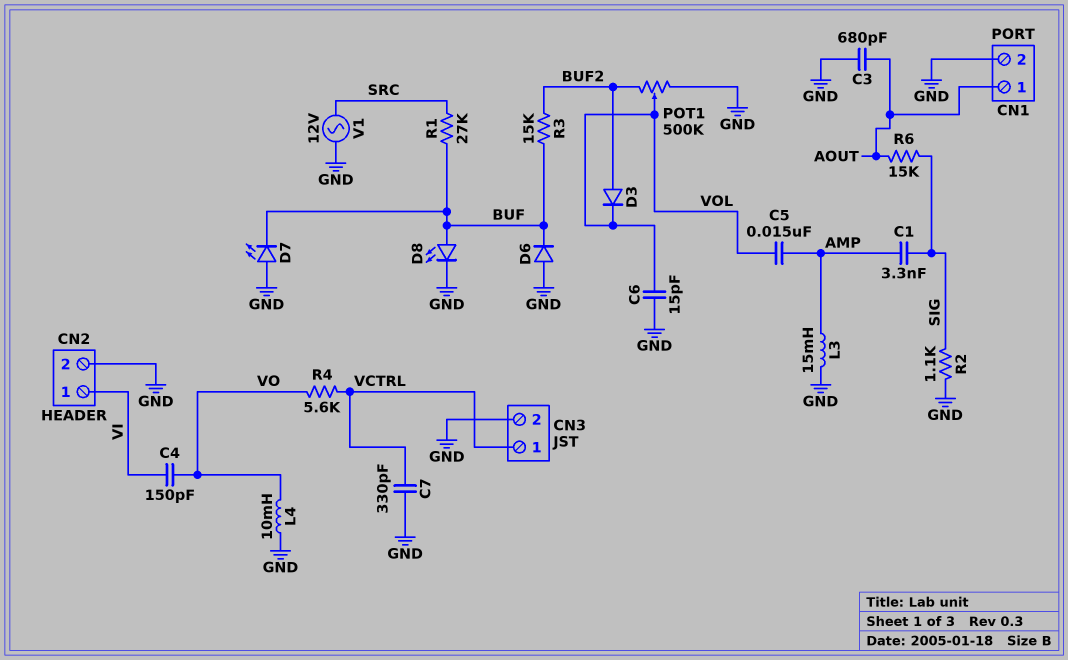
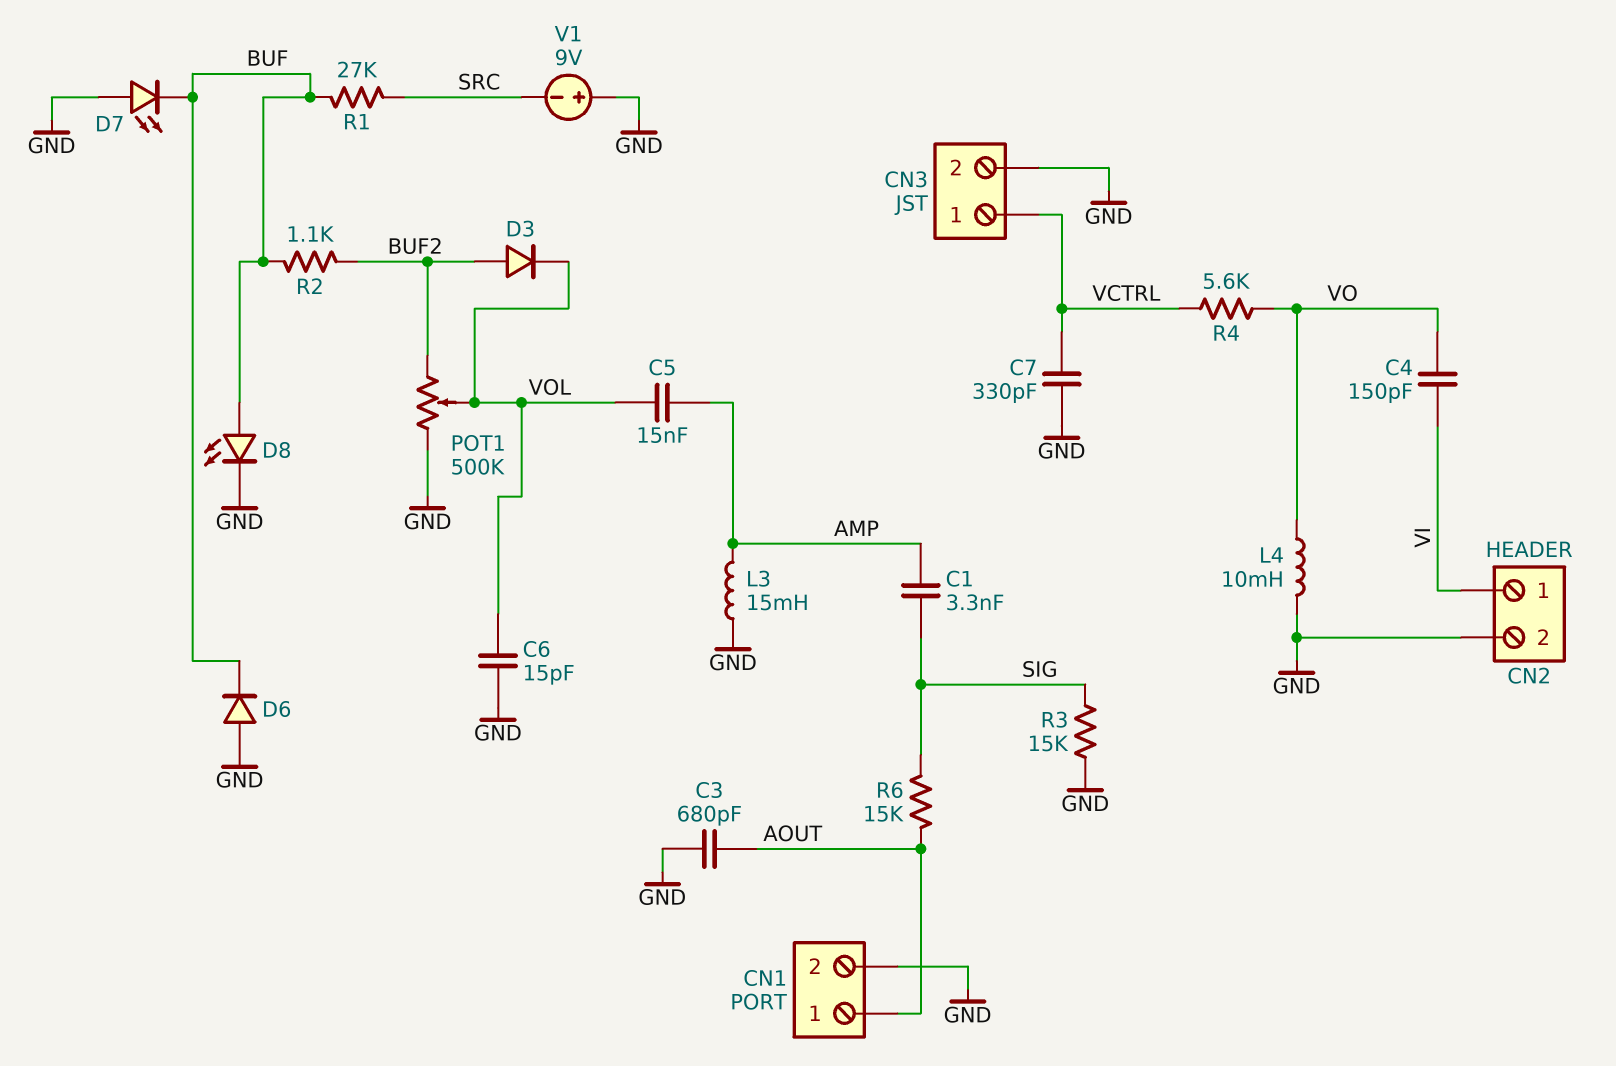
R2: 1.1k (GND, SIG) -> 1.1k (BUF, BUF2)
R3: 15k (BUF, BUF2) -> 15k (GND, SIG)
V1: AC 12V (GND, SRC) -> 9V (plus GND, minus SRC)

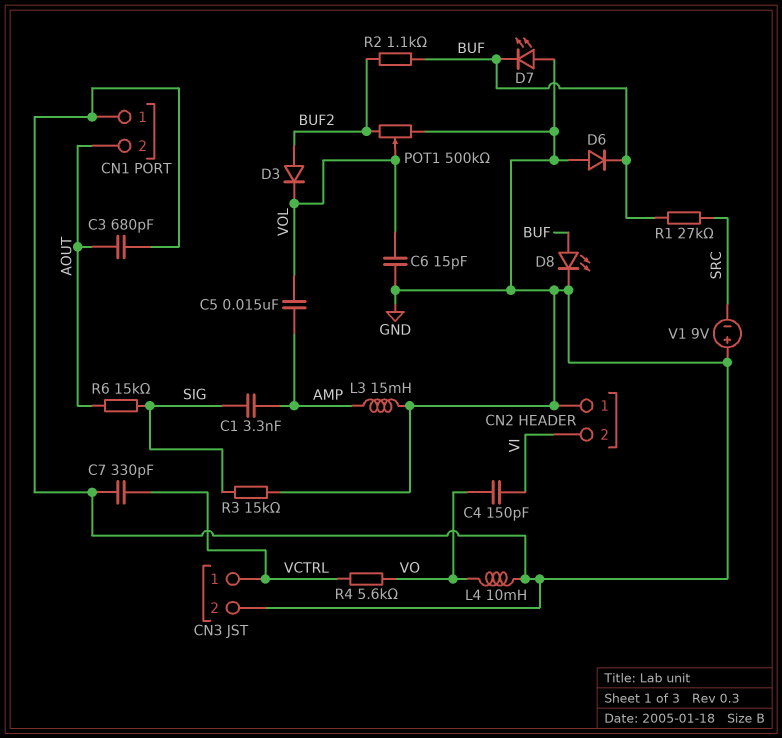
CN1 pin 1: AOUT -> GND
CN1 pin 2: GND -> AOUT
CN2 pin 1: VI -> GND
CN2 pin 2: GND -> VI

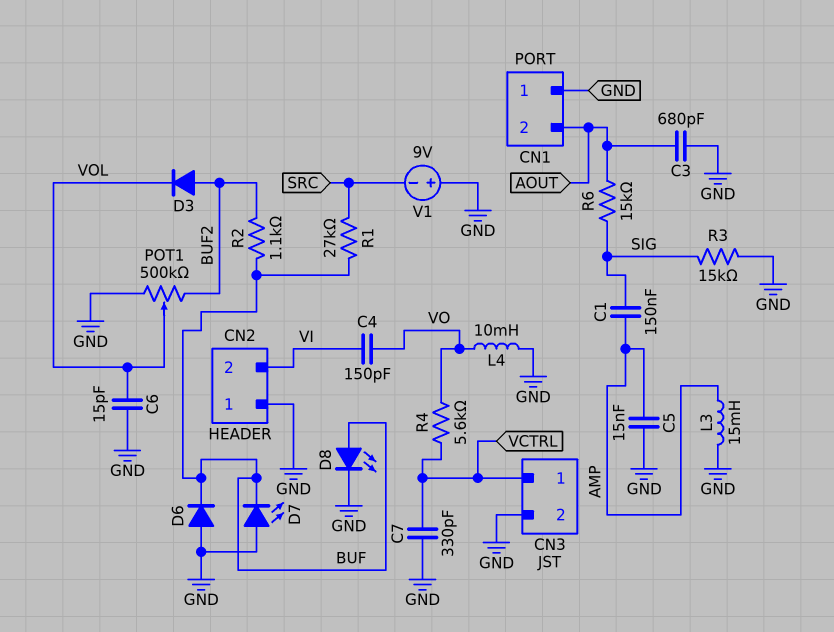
C1: 3.3nF (AMP, SIG) -> 150nF (AMP, SIG)
C5: 15nF (AMP, VOL) -> 15nF (AMP, GND)

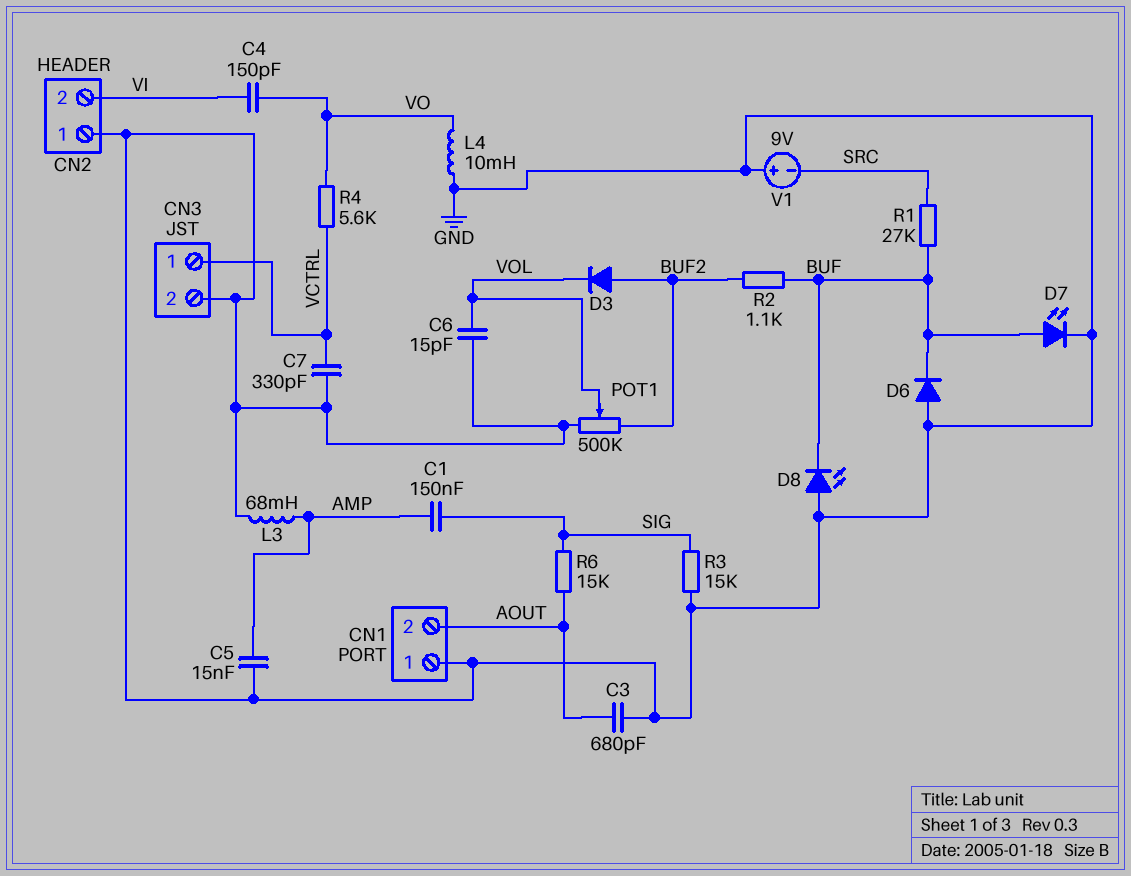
D7: LED (A GND, K BUF) -> LED (A BUF, K GND)
D8: LED (A BUF, K GND) -> LED (A GND, K BUF)
L3: 15mH (AMP, GND) -> 68mH (AMP, GND)

